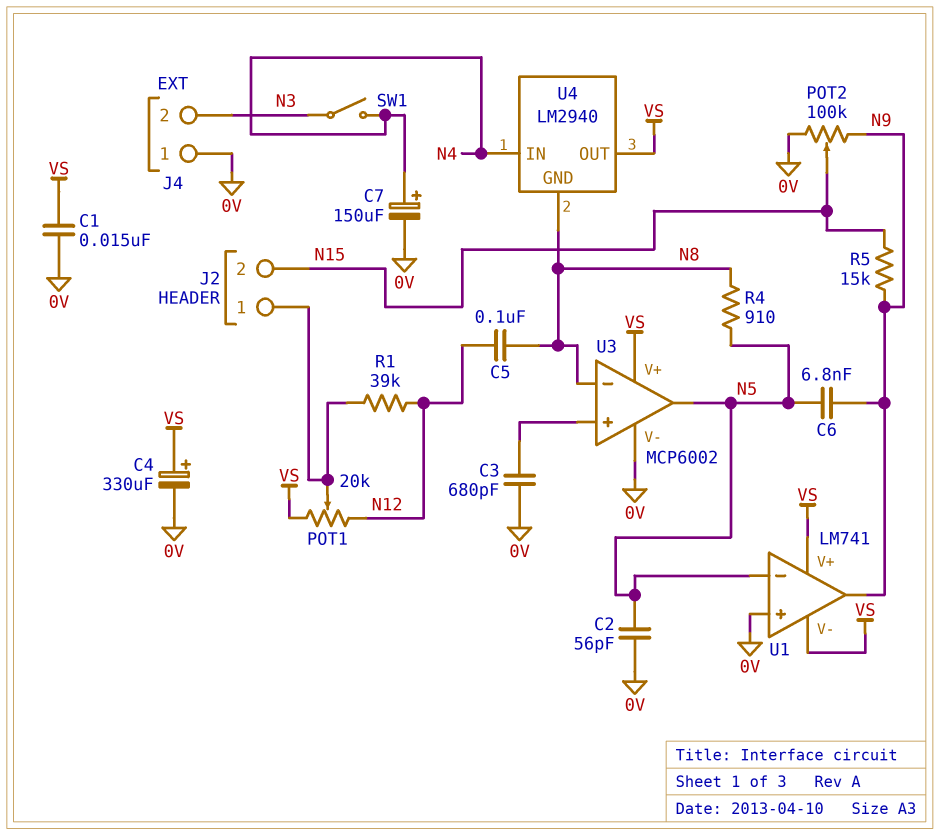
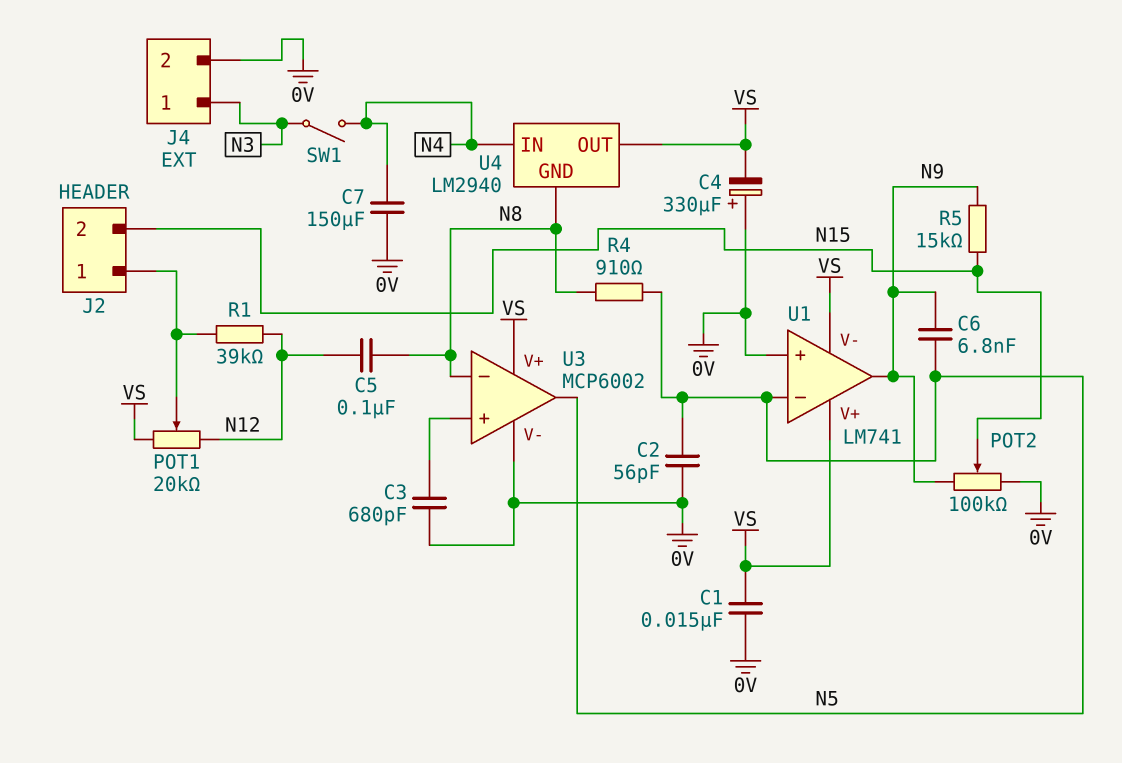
C4: 330uF (plus VS, minus 0V) -> 330uF (plus 0V, minus VS)
C7: 150uF (plus N4, minus 0V) -> 150uF (0V, N4)
J4 pin 1: 0V -> N3
J4 pin 2: N3 -> 0V

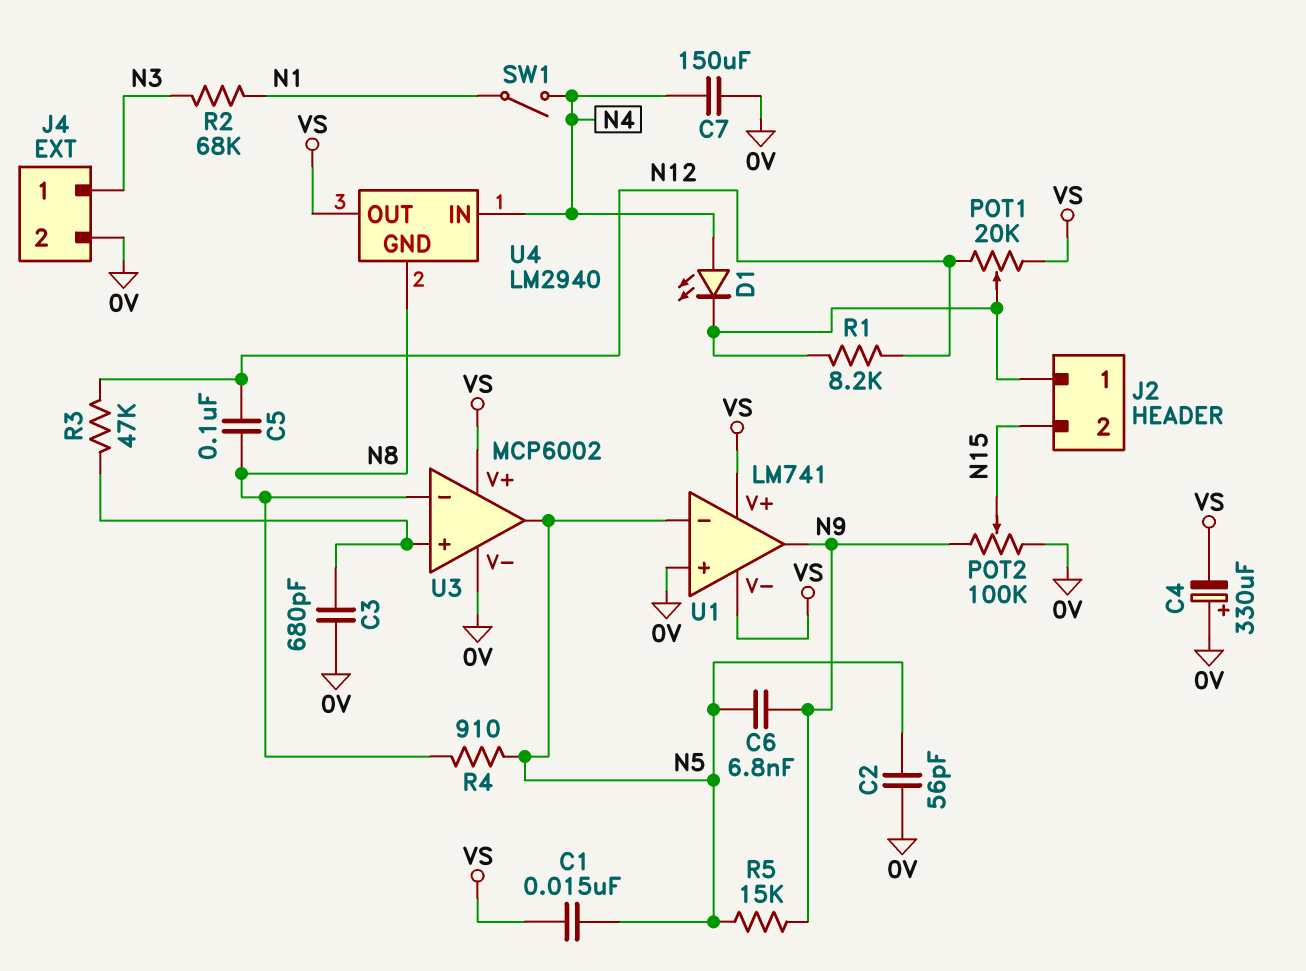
C1: 15nF (0V, VS) -> 15nF (N5, VS)
D1: none -> LED (A N4, K J2/1)
R1: 39k (J2/1, N12) -> 8.2k (J2/1, N12)
R2: none -> 68k (N1, N3)
R3: none -> 47k (N12, U3/in+)
R5: 15k (N9, N15) -> 15k (N5, N9)
SW1: switch (N3, N4) -> switch (N1, N4)

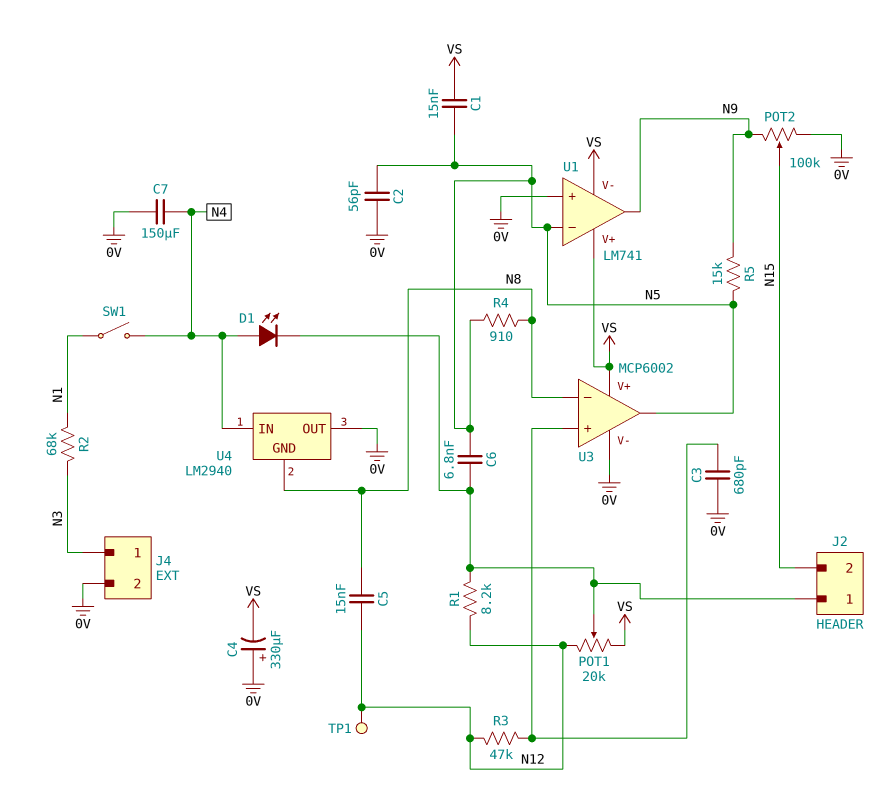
C5: 100nF (N8, N12) -> 15nF (N8, N12)
C6: 6.8nF (N5, N9) -> 6.8nF (J2/1, N5)
TP1: none -> test point (N12)
U4 pin OUT: VS -> 0V

